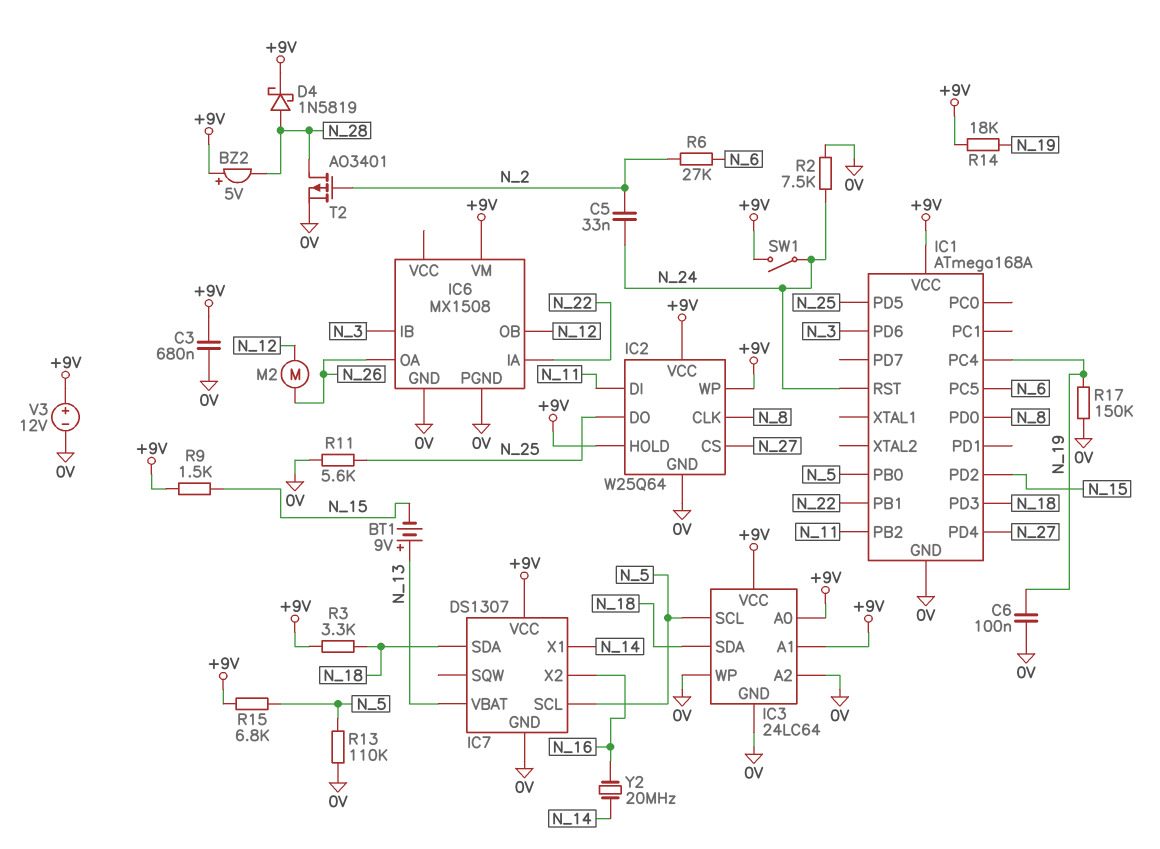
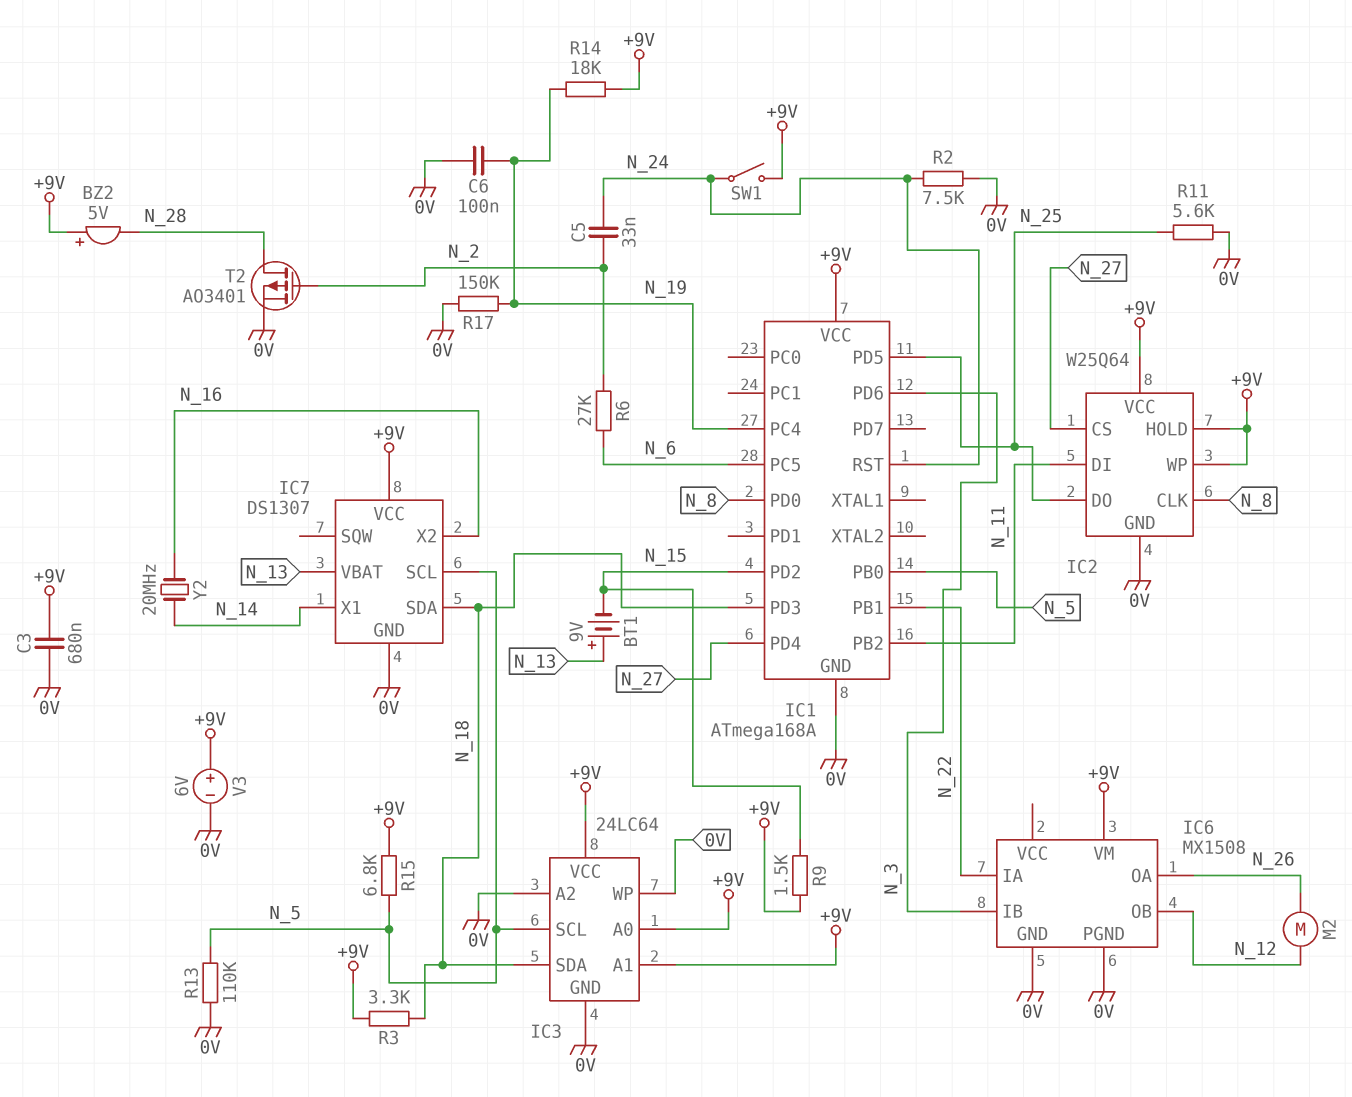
D4: schottky 1N5819 (A N_28, K +9V) -> none
V3: 12V (plus +9V, minus 0V) -> 6V (plus +9V, minus 0V)

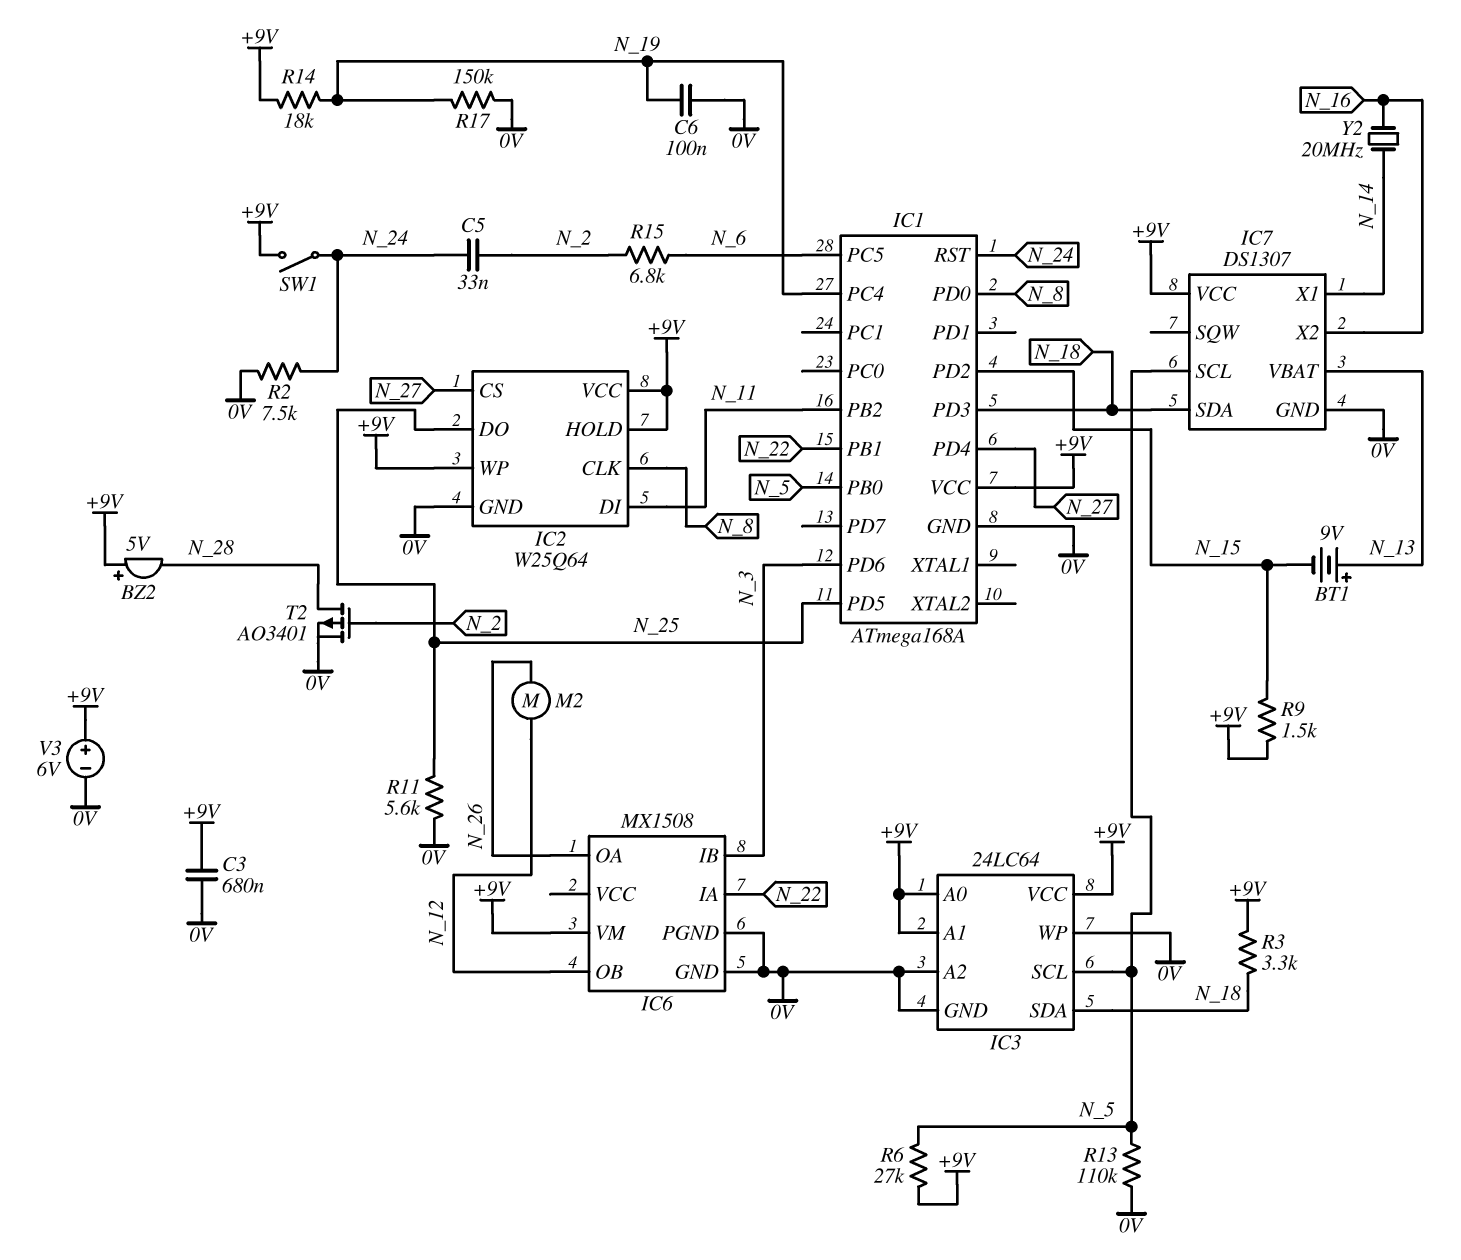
R6: 27k (N_2, N_6) -> 27k (+9V, N_5)
R15: 6.8k (+9V, N_5) -> 6.8k (N_2, N_6)

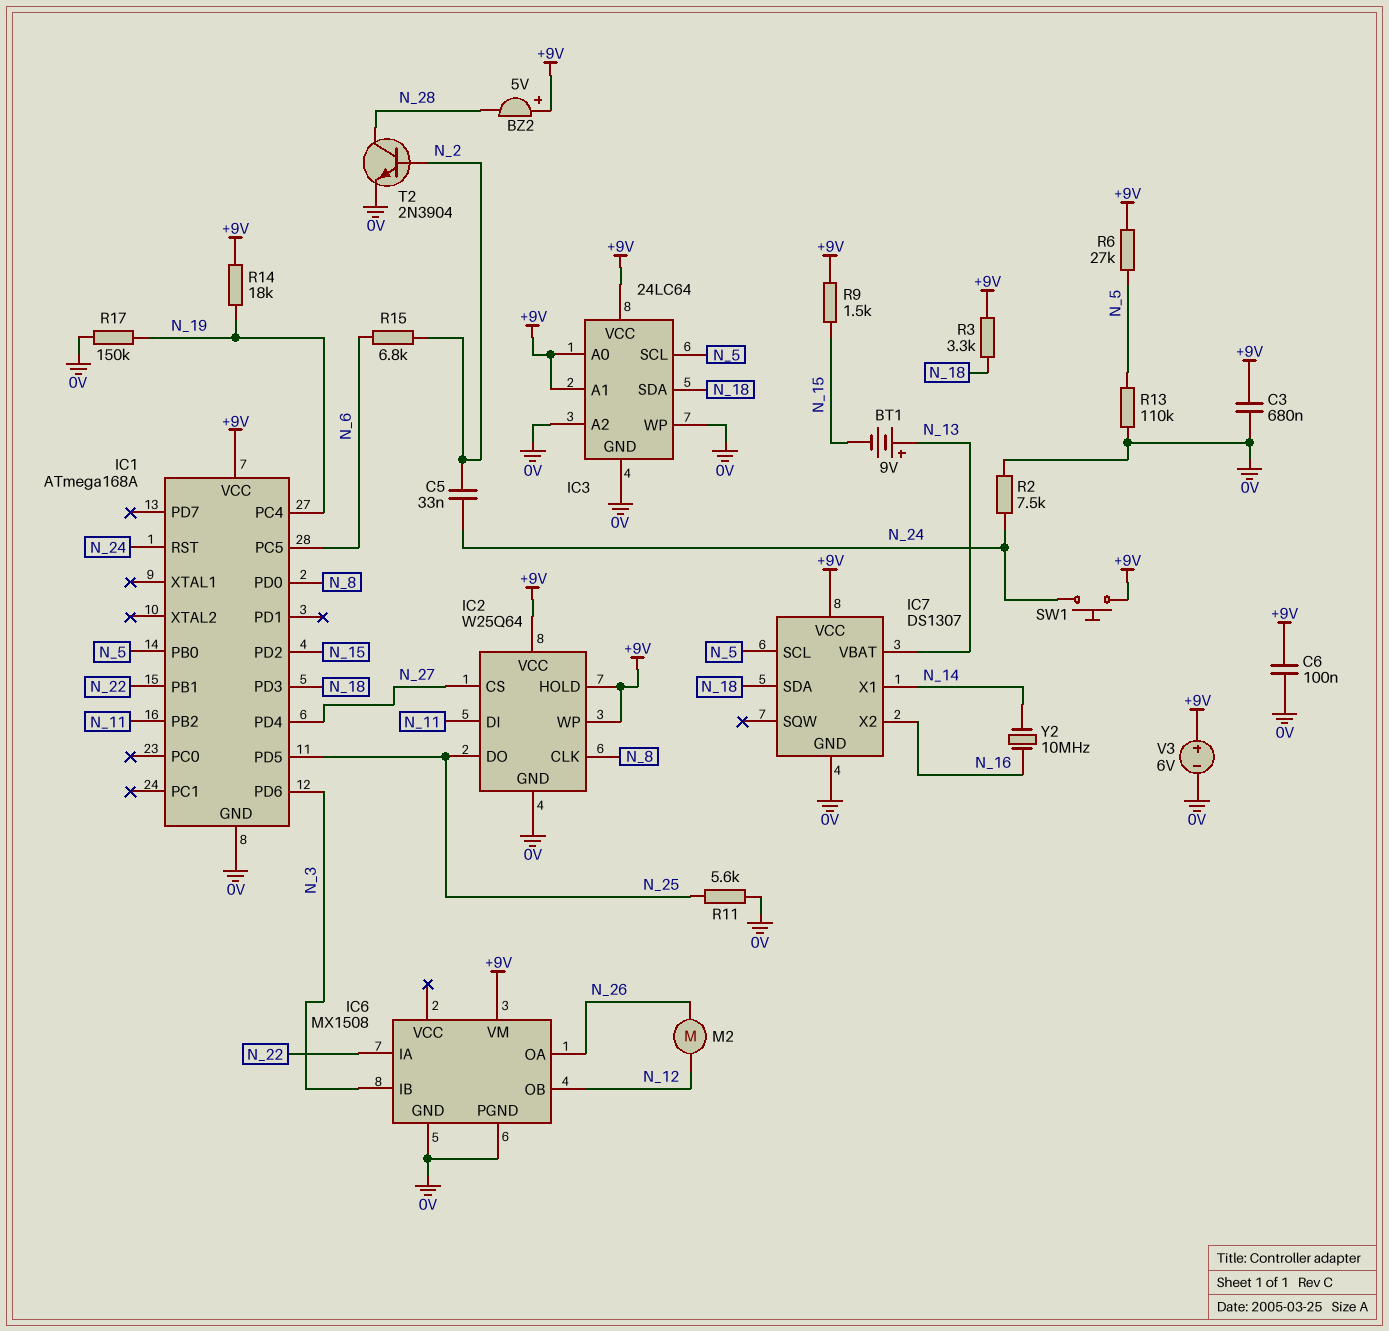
C6: 100nF (0V, N_19) -> 100nF (+9V, 0V)
SW1: switch (+9V, N_24) -> button (+9V, N_24)
T2: PMOS AO3401 (G N_2, D N_28, S 0V) -> NPN 2N3904 (B N_2, C N_28, E 0V)
Y2: 20MHz (N_14, N_16) -> 10MHz (N_14, N_16)

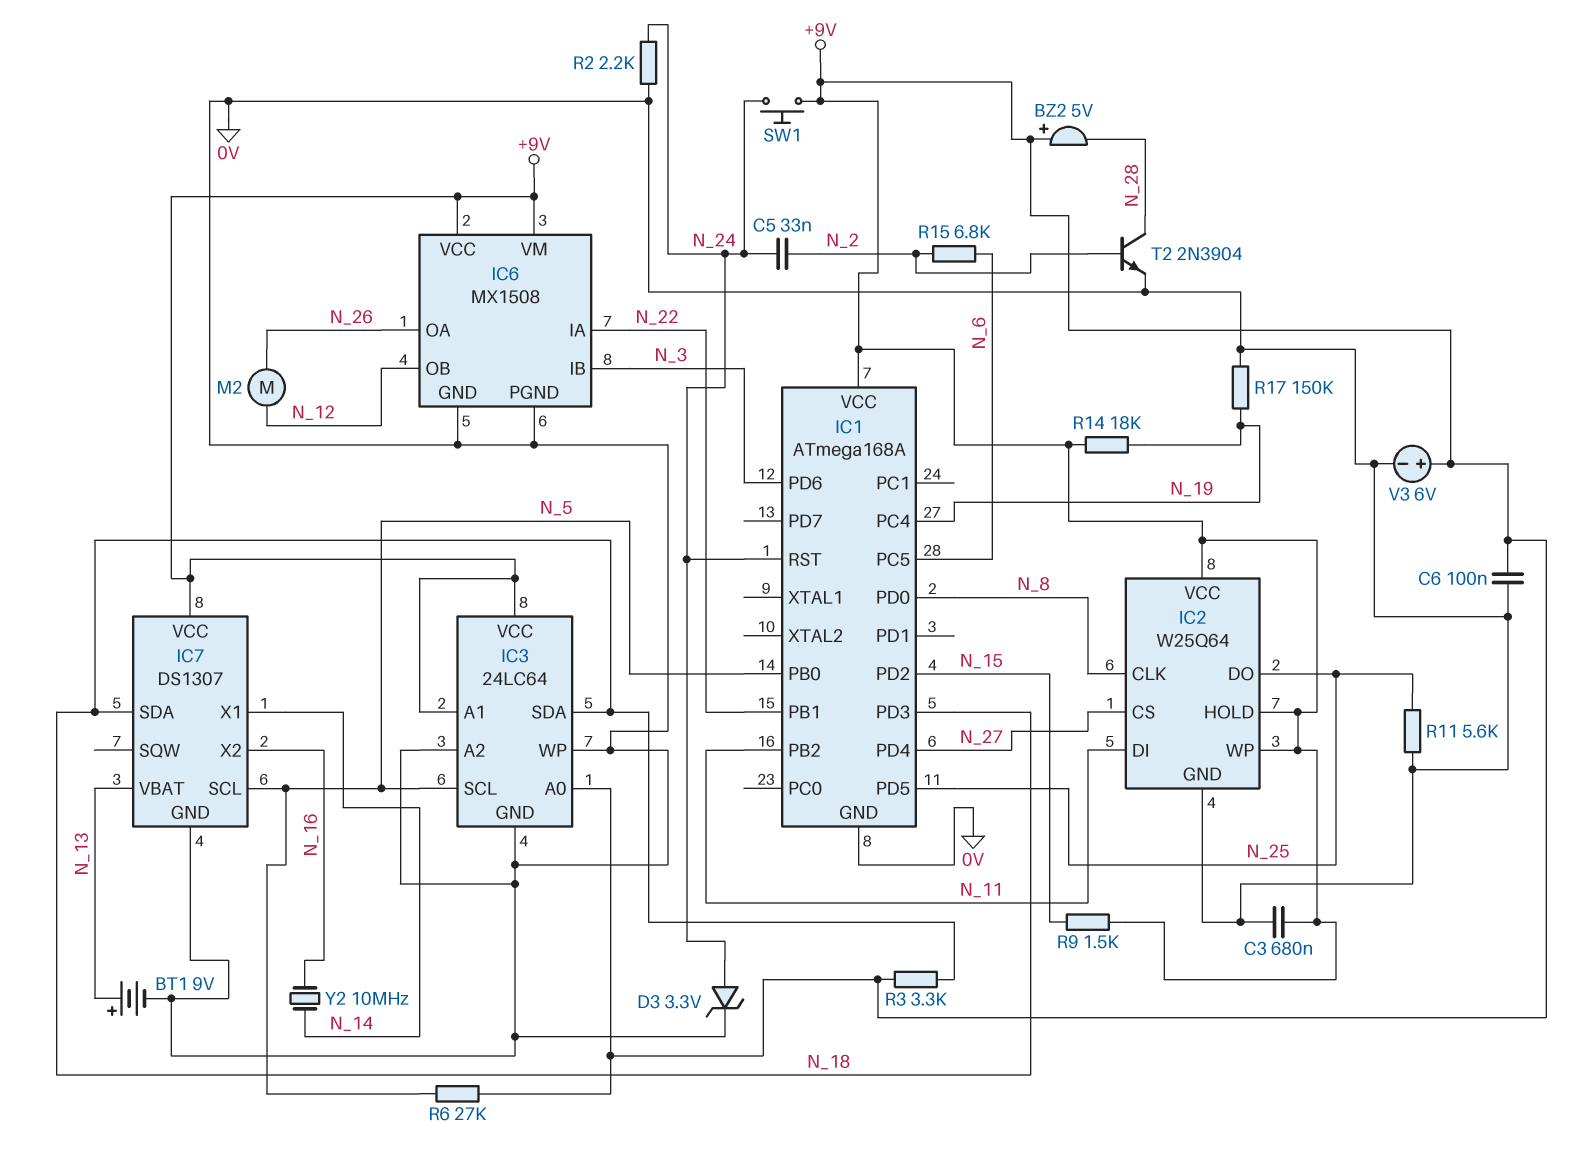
BT1: 9V (plus N_13, minus N_15) -> 9V (plus N_13, minus 0V)
D3: none -> zener 3.3V (A N_24, K 0V)
IC6 pin VCC: none -> +9V
R2: 7.5k (0V, N_24) -> 2.2k (0V, N_24)
R13: 110k (0V, N_5) -> none

